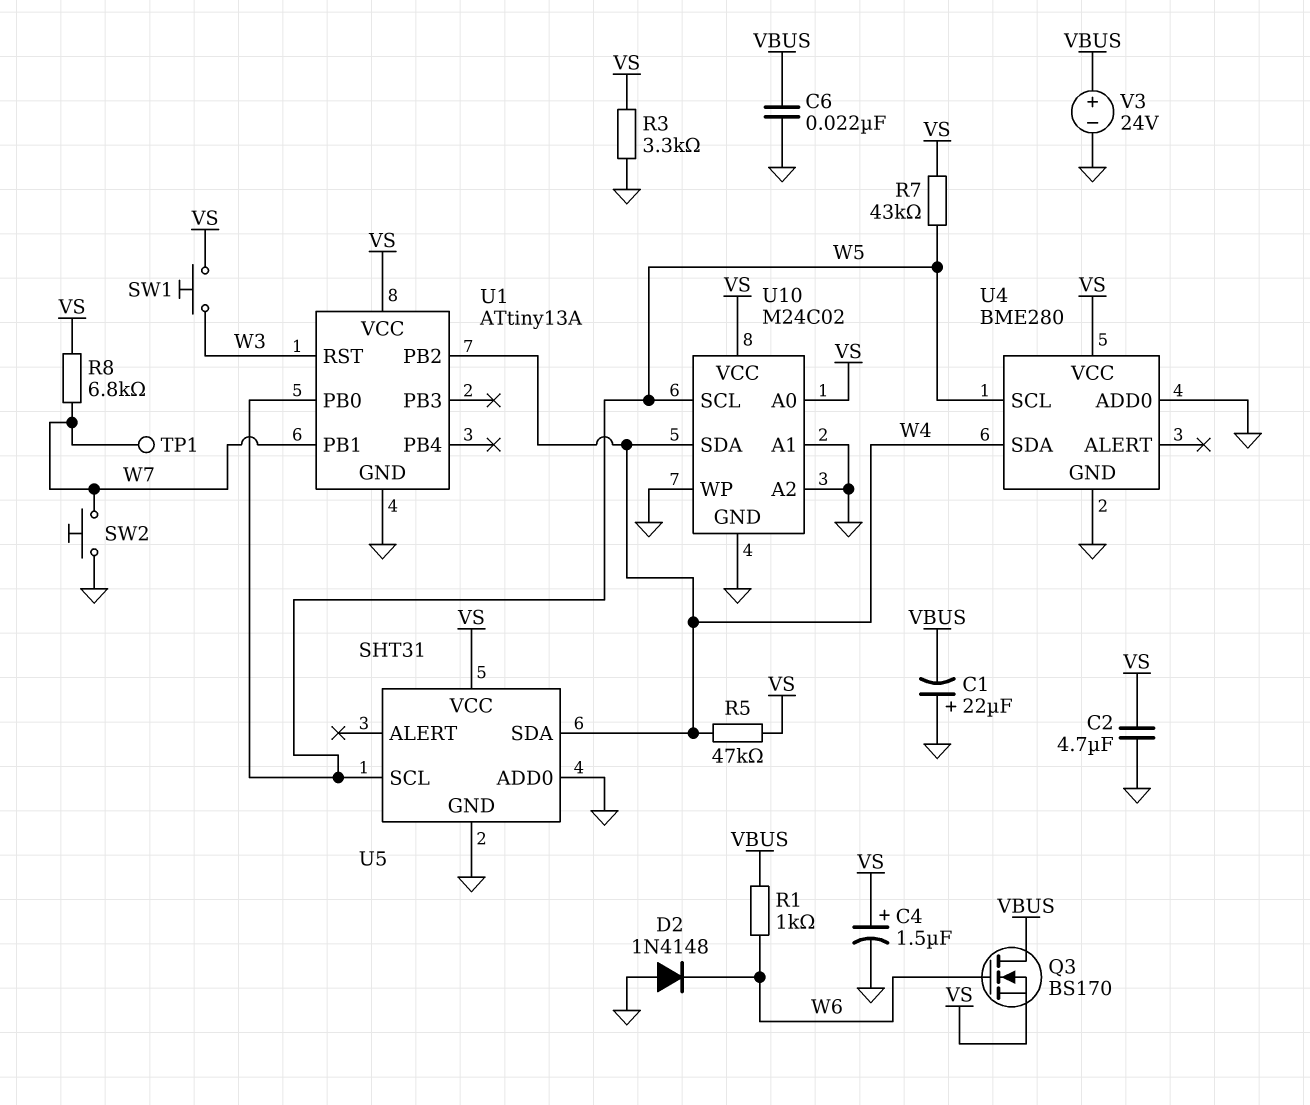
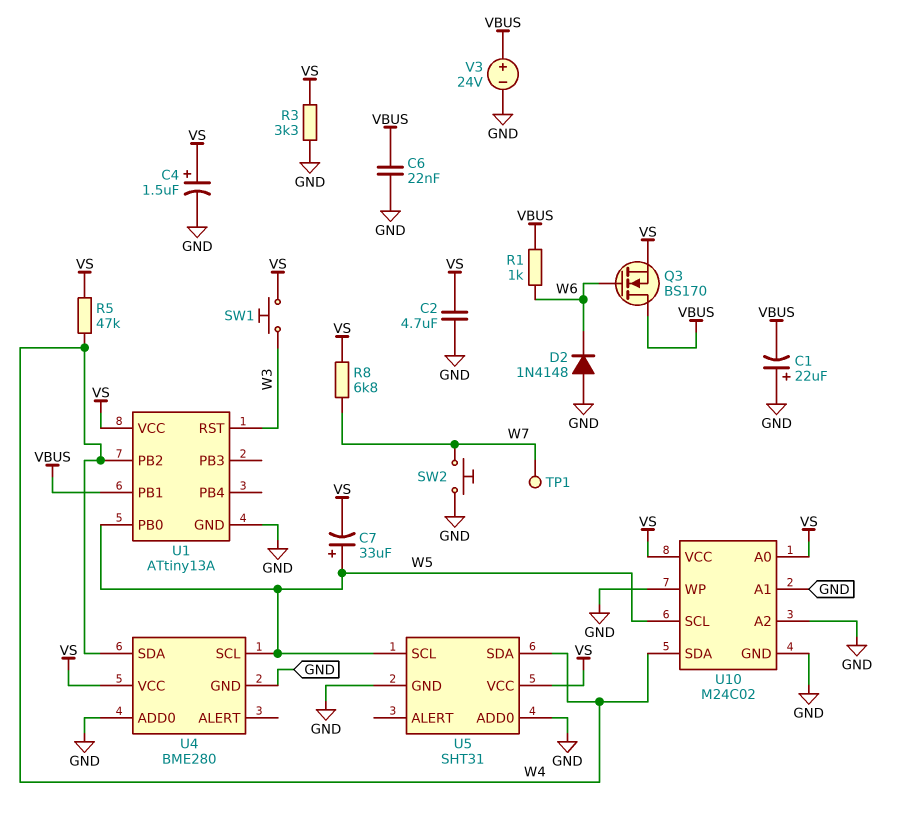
C7: none -> 33uF (plus W5, minus VS)
R7: 43k (VS, W5) -> none
U1 pin PB1: W7 -> VBUS

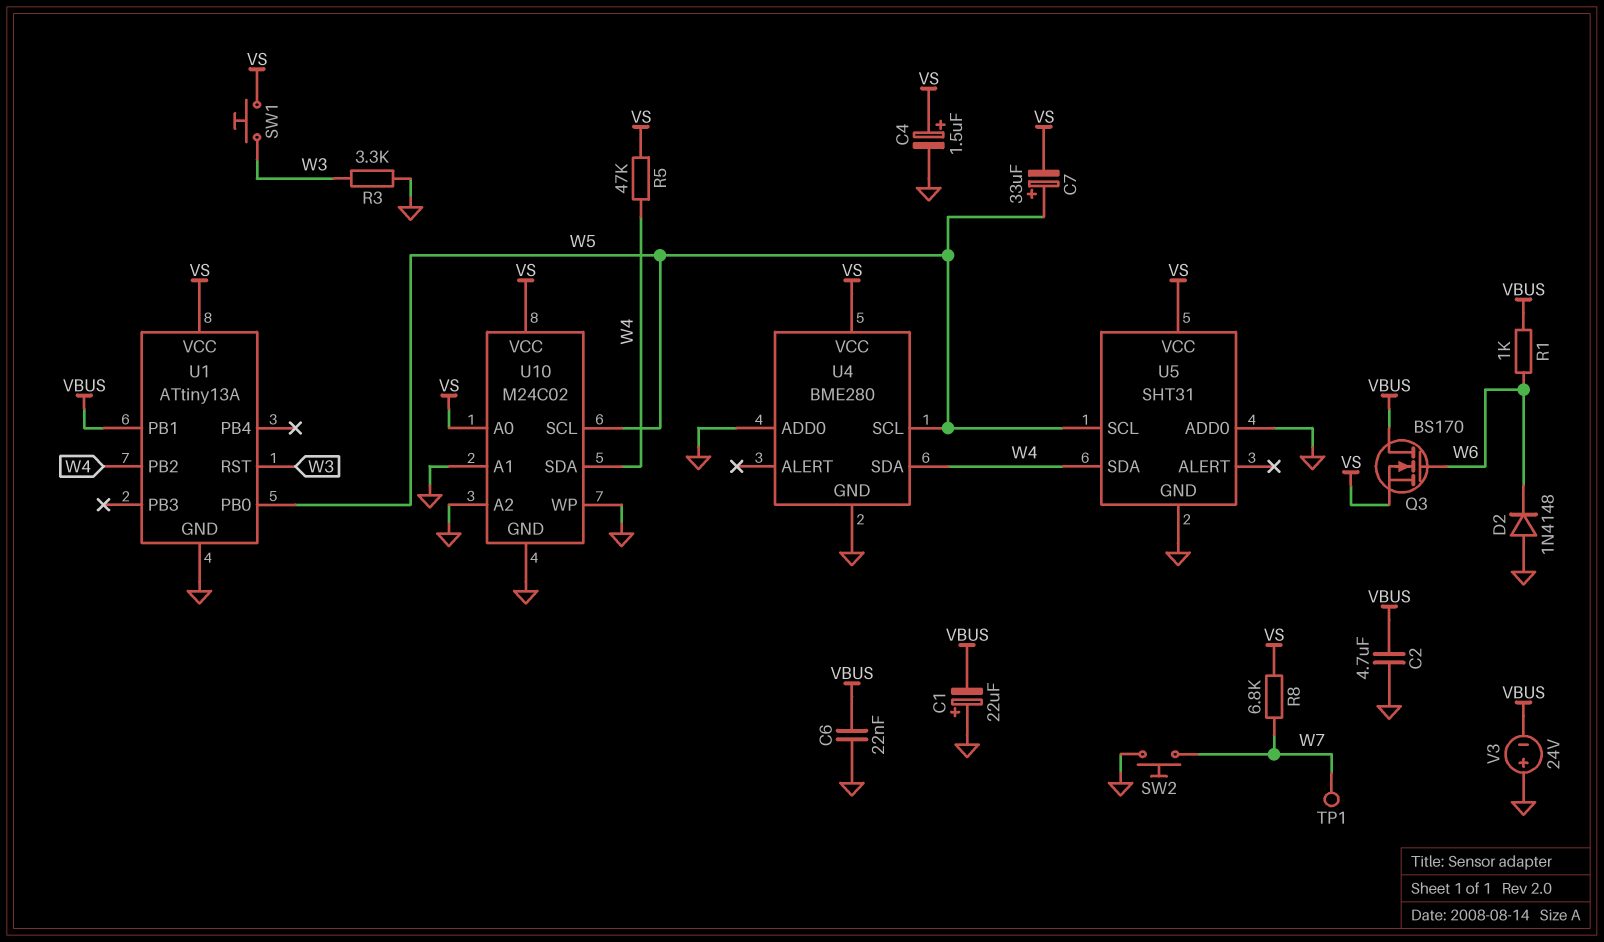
C2: 4.7uF (GND, VS) -> 4.7uF (GND, VBUS)
R3: 3.3k (GND, VS) -> 3.3k (GND, W3)
V3: 24V (plus VBUS, minus GND) -> 24V (plus GND, minus VBUS)

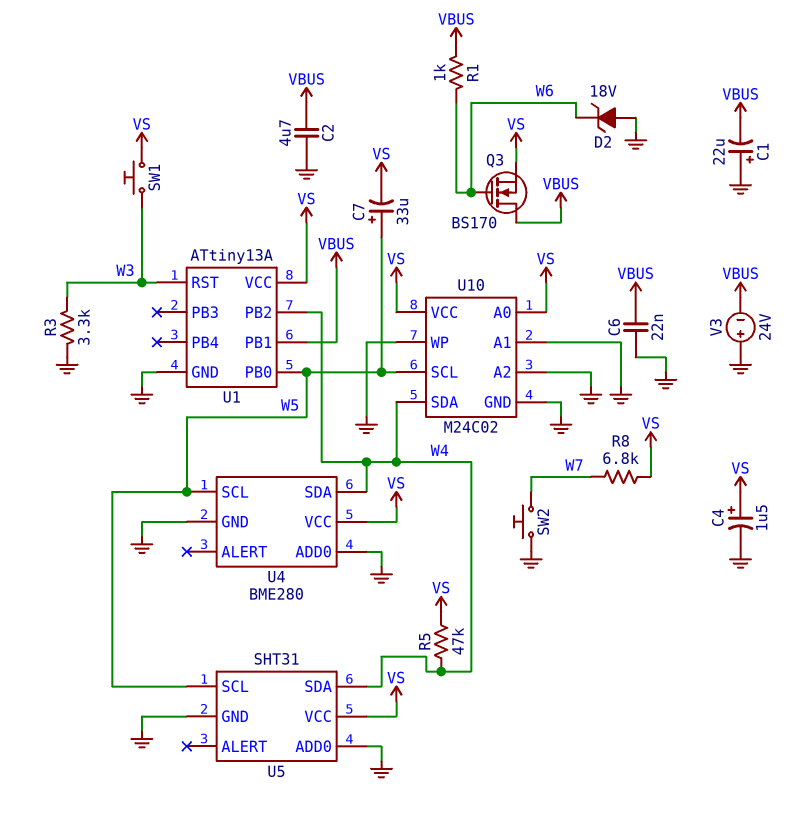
D2: diode 1N4148 (A GND, K W6) -> zener 18V (A GND, K W6)
TP1: test point (W7) -> none

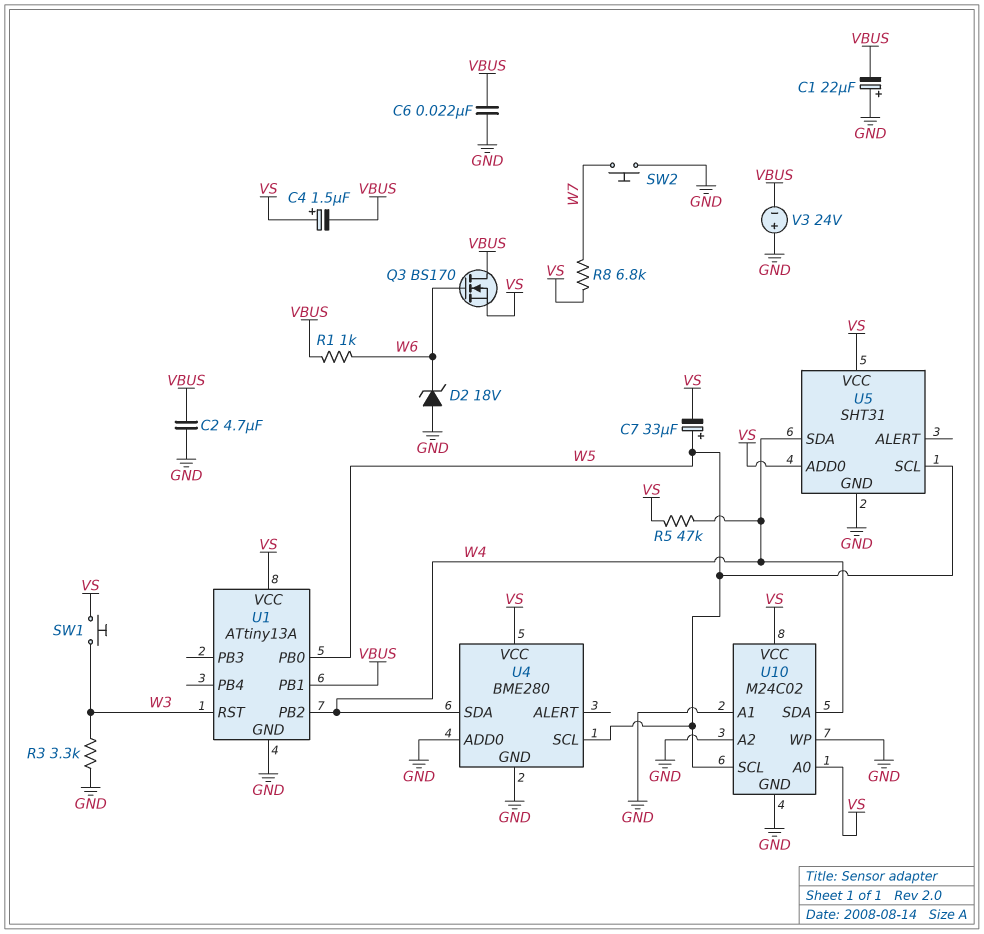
C4: 1.5uF (plus VS, minus GND) -> 1.5uF (plus VS, minus VBUS)
U5 pin ADD0: GND -> VS

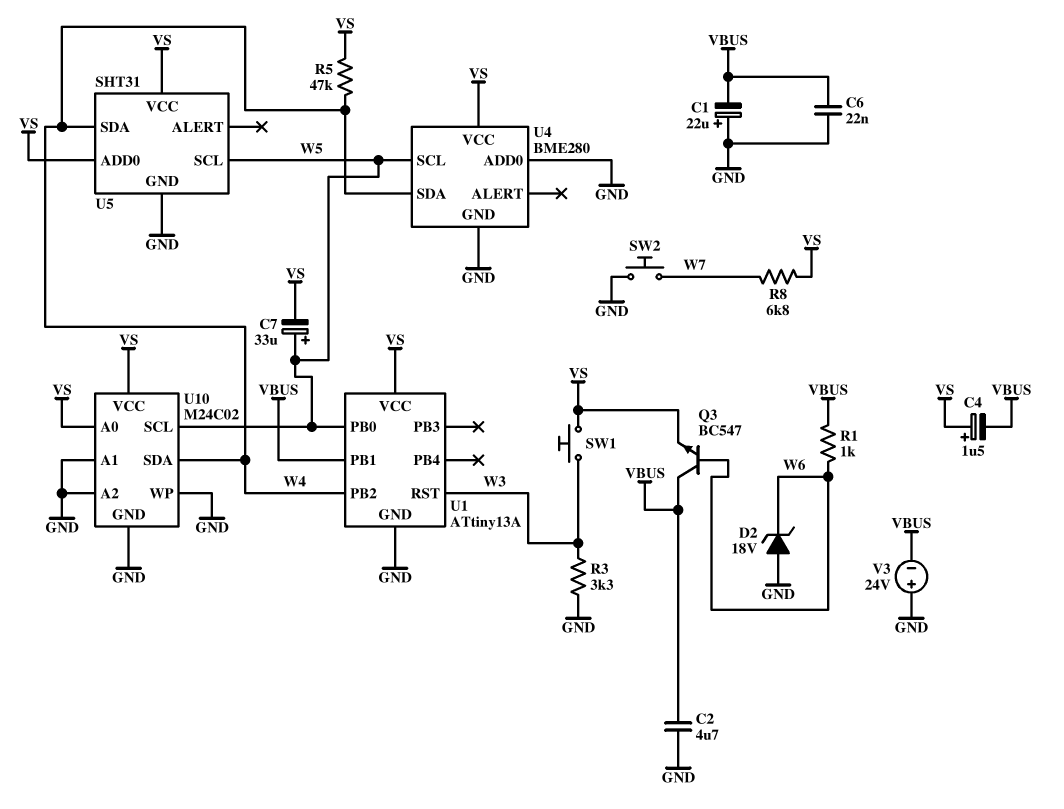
Q3: NMOS BS170 (G W6, D VBUS, S VS) -> NPN BC547 (B W6, C VBUS, E VS)

